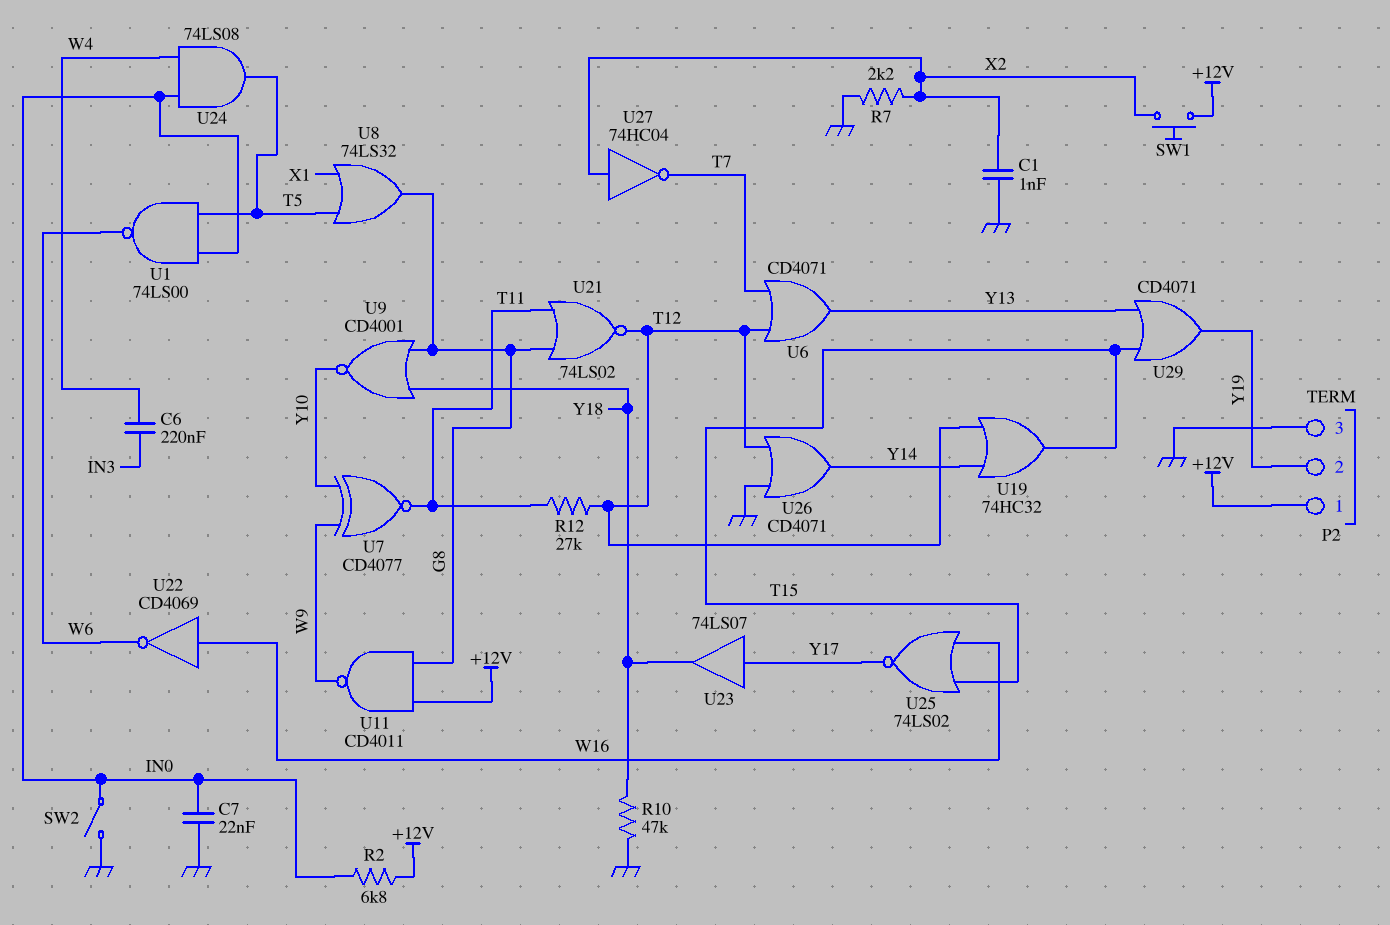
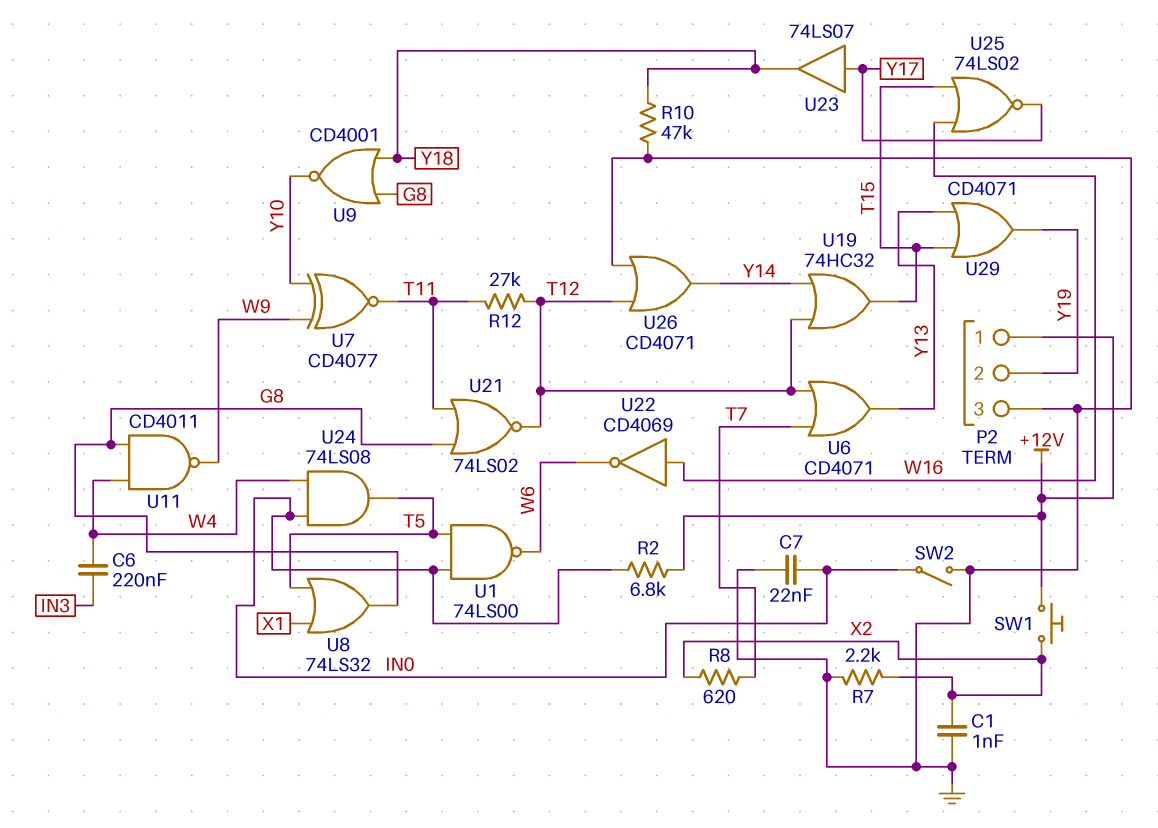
R8: none -> 620 (T7, X2)
U11: NAND CD4011 (in +12V, in G8, out W9) -> NAND CD4011 (in G8, in W4, out W9)
U27: NOT 74HC04 (in X2, out T7) -> none

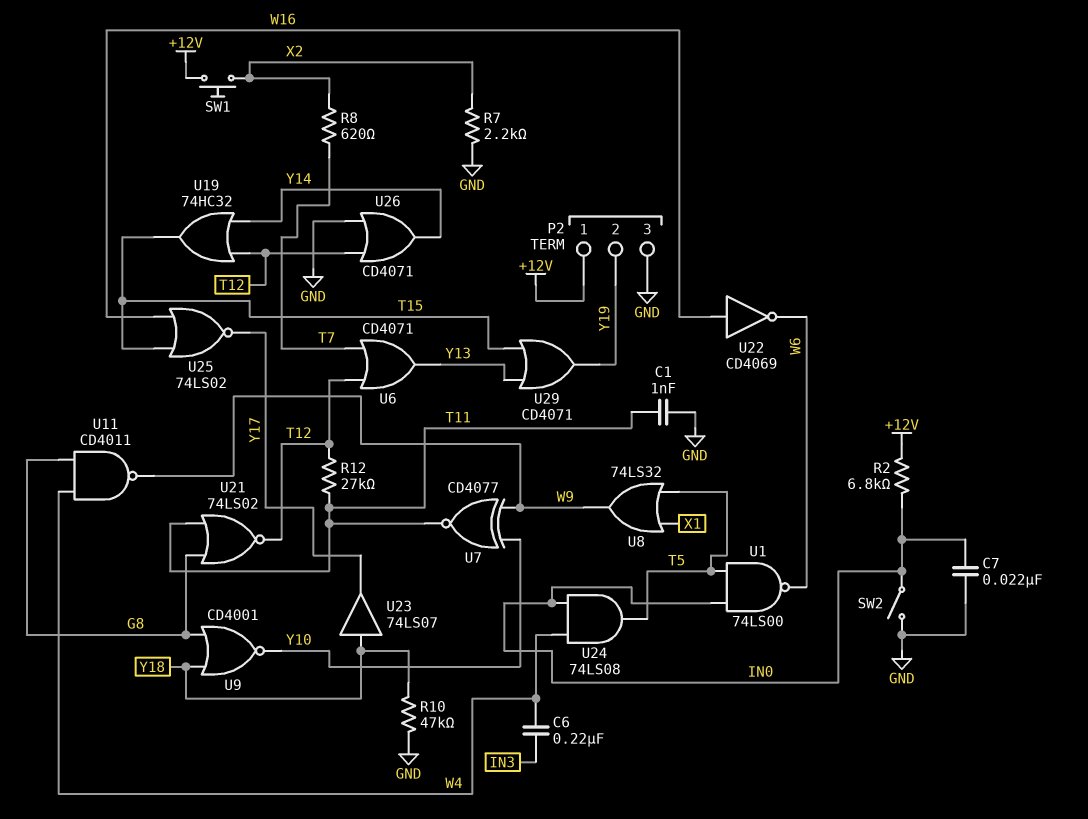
C1: 1nF (GND, X2) -> 1nF (GND, T11)
U8: OR 74LS32 (in T5, in X1, out G8) -> OR 74LS32 (in T5, in X1, out W9)
U23: buffer 74LS07 (in Y17, out Y18) -> buffer 74LS07 (in Y18, out Y17)

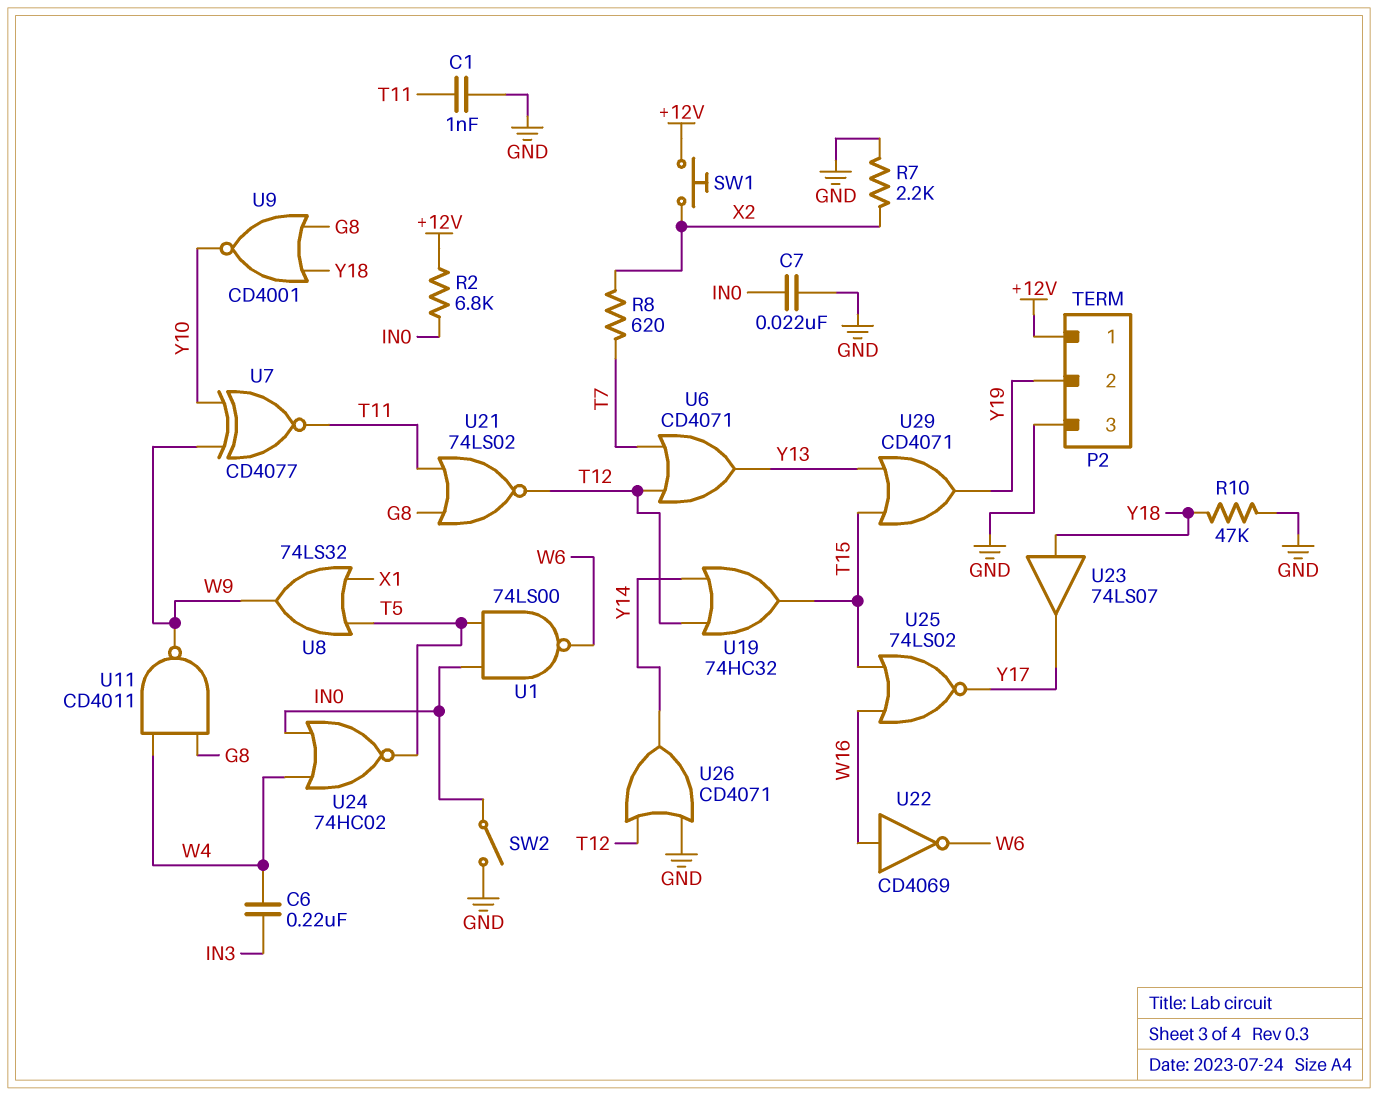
R12: 27k (T11, T12) -> none
U24: AND 74LS08 (in IN0, in W4, out T5) -> NOR 74HC02 (in IN0, in W4, out T5)

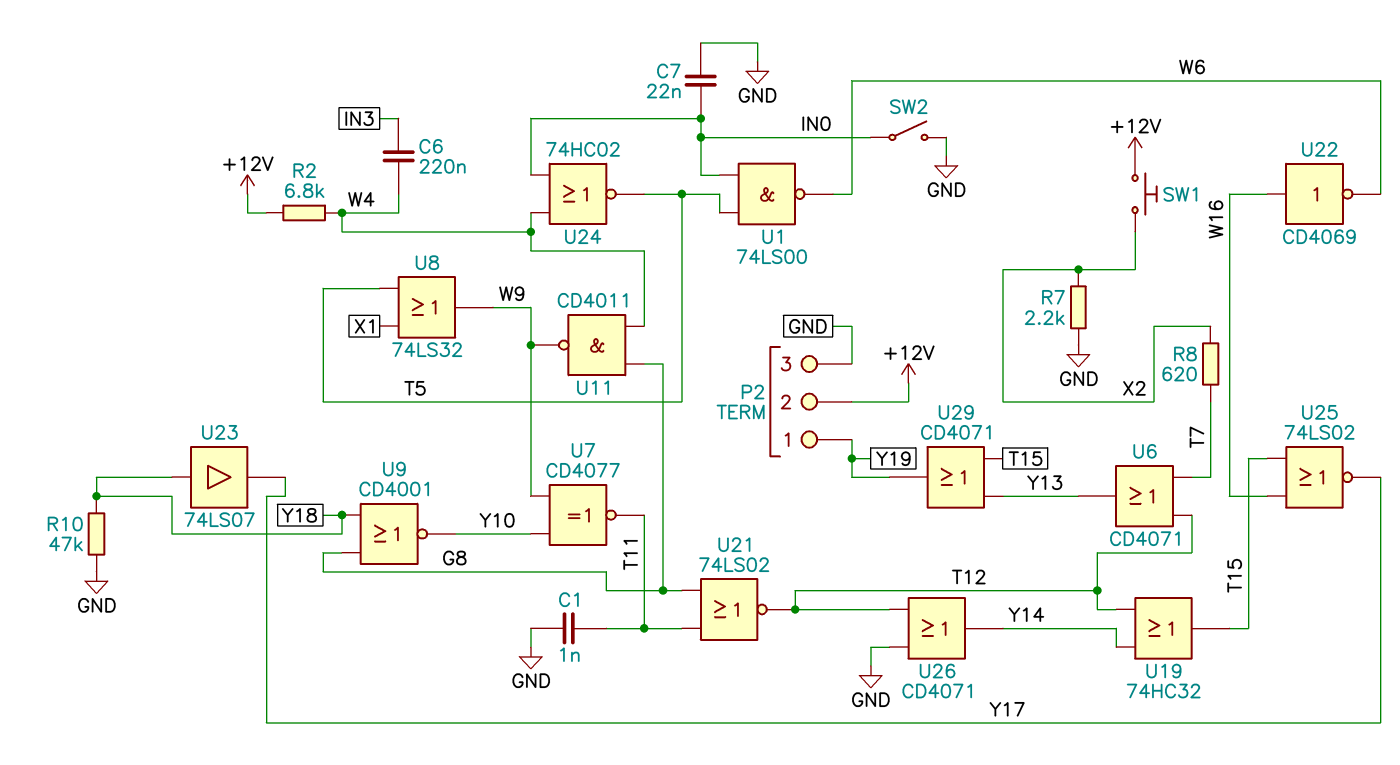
P2 pin 1: +12V -> Y19
P2 pin 2: Y19 -> +12V
R2: 6.8k (+12V, IN0) -> 6.8k (+12V, W4)

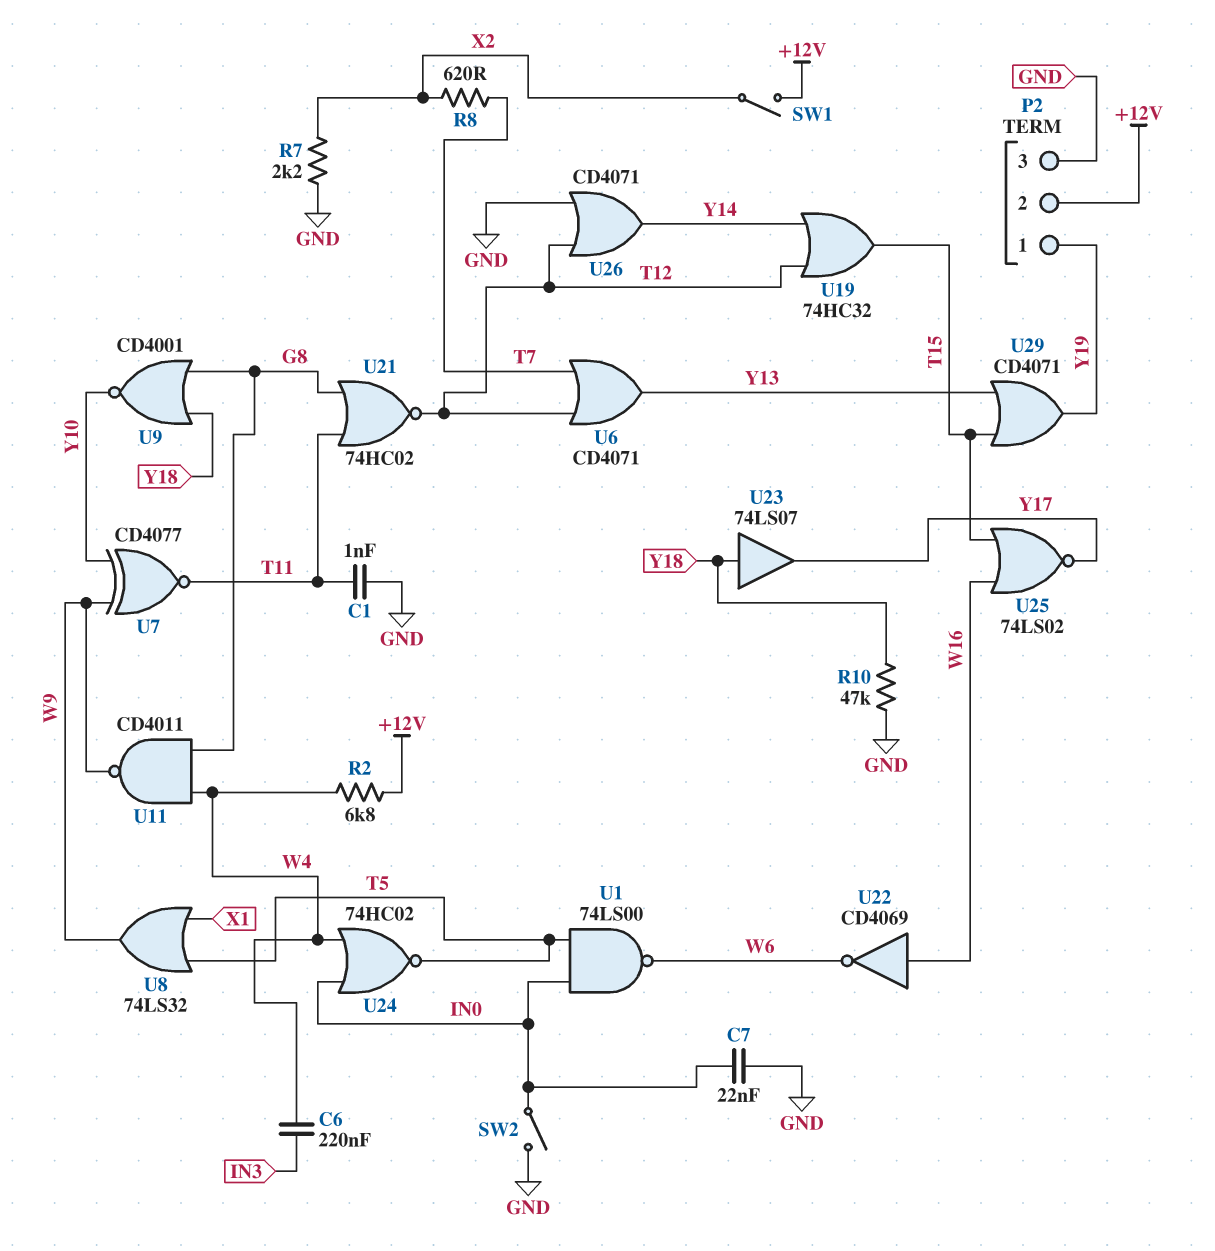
SW1: button (+12V, X2) -> switch (+12V, X2)
U21: NOR 74LS02 (in G8, in T11, out T12) -> NOR 74HC02 (in G8, in T11, out T12)

